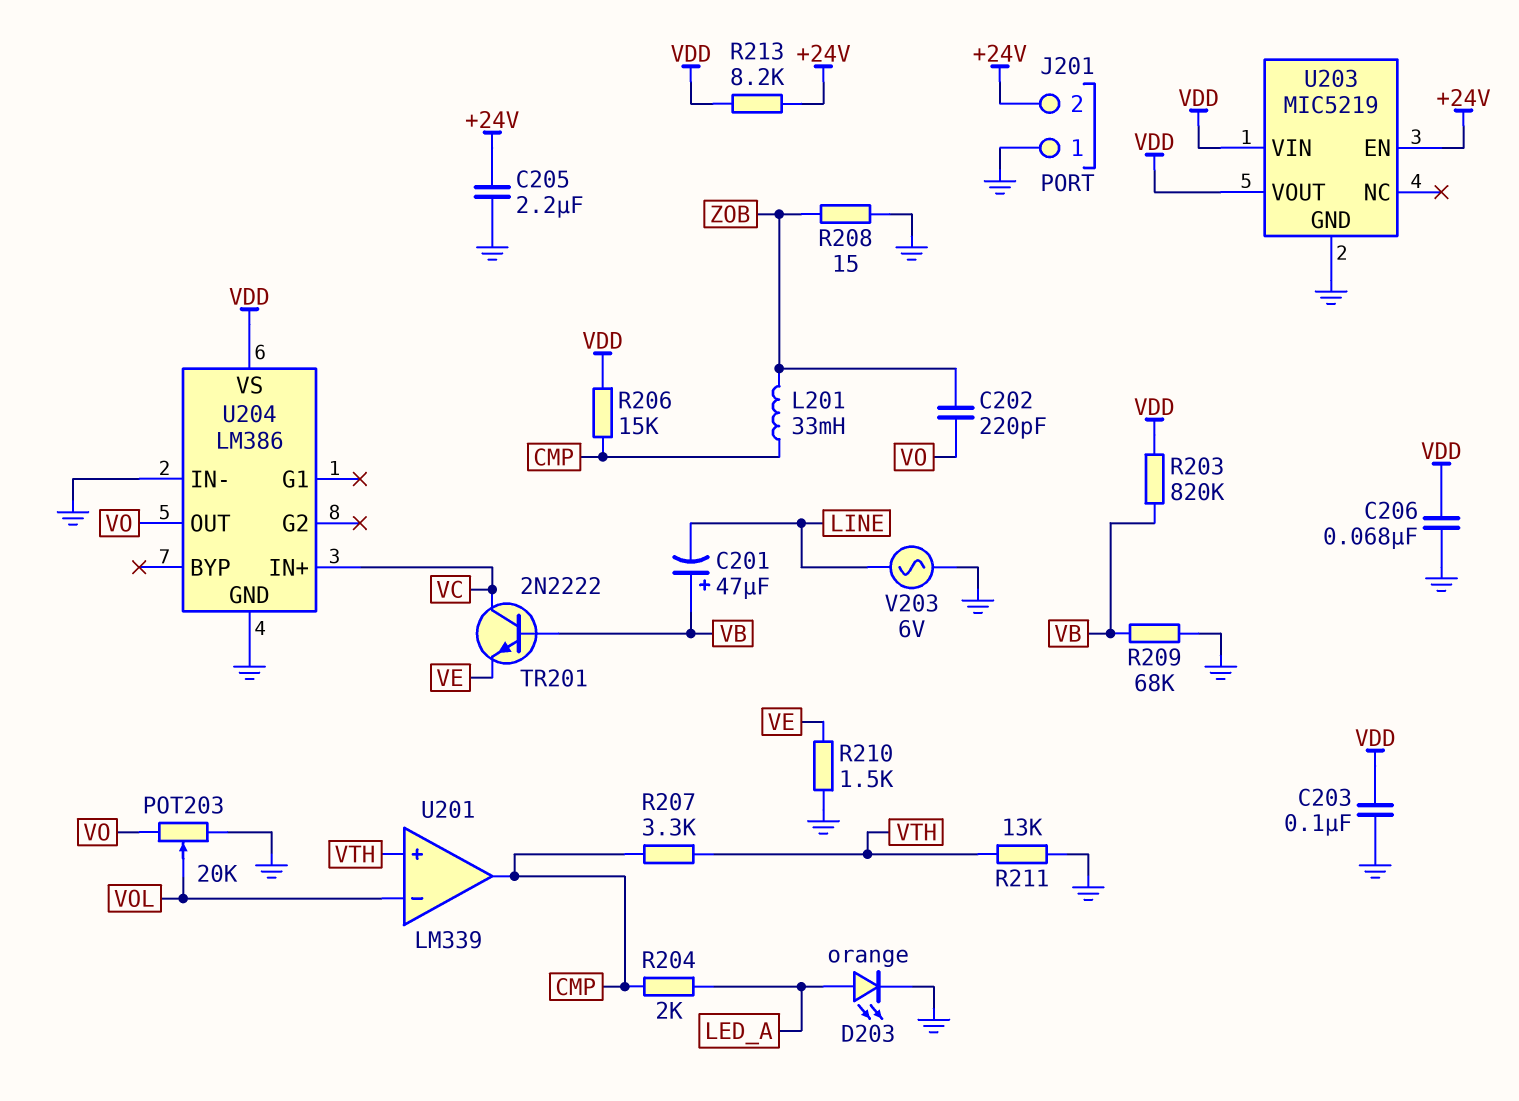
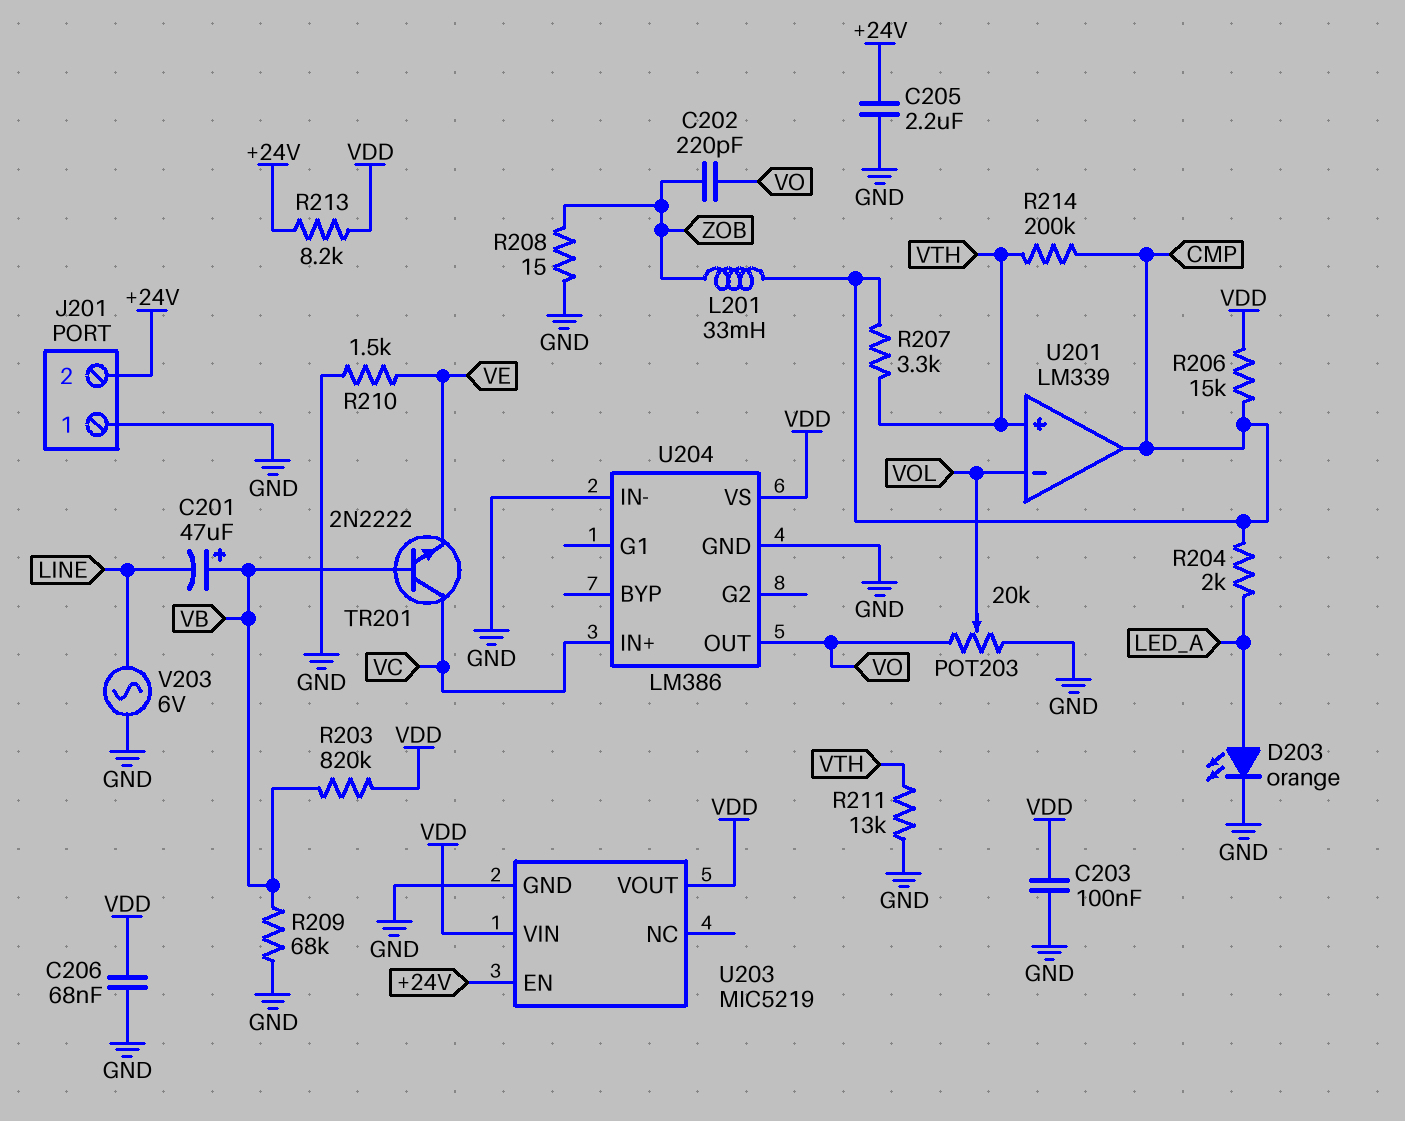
R214: none -> 200k (CMP, VTH)

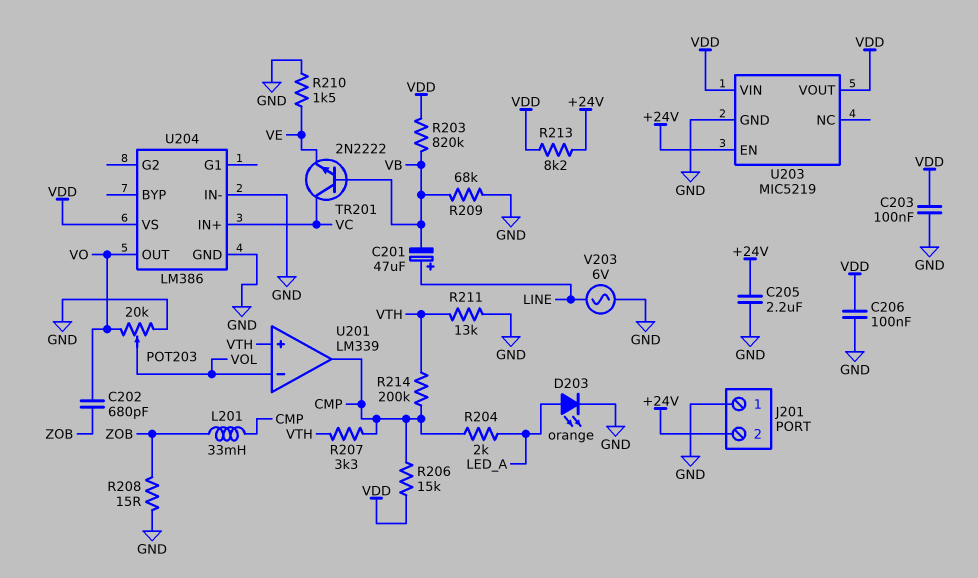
C201: 47uF (plus VB, minus LINE) -> 47uF (plus LINE, minus VB)
C202: 220pF (VO, ZOB) -> 680pF (VO, ZOB)
C206: 68nF (GND, VDD) -> 100nF (GND, VDD)

